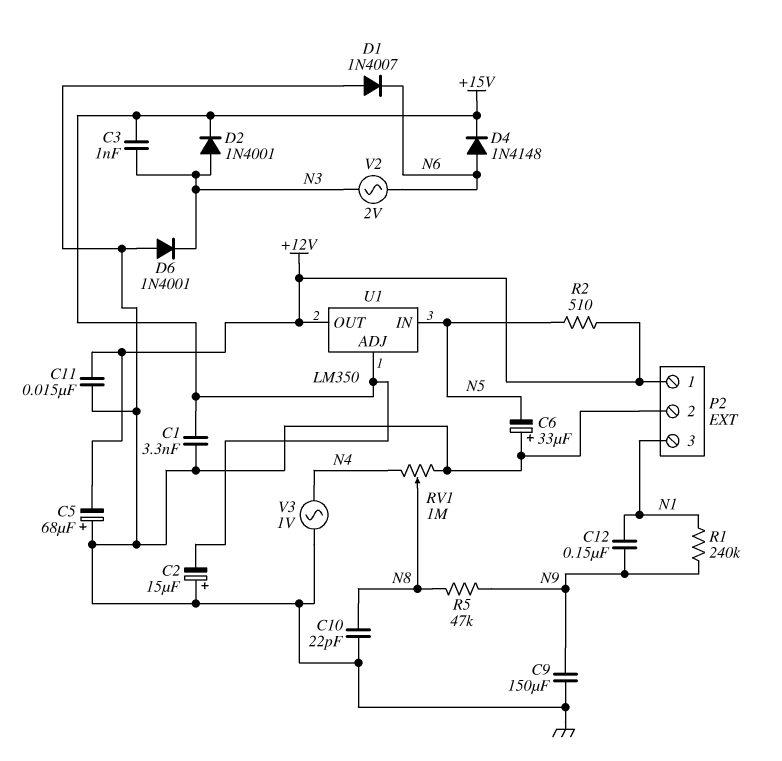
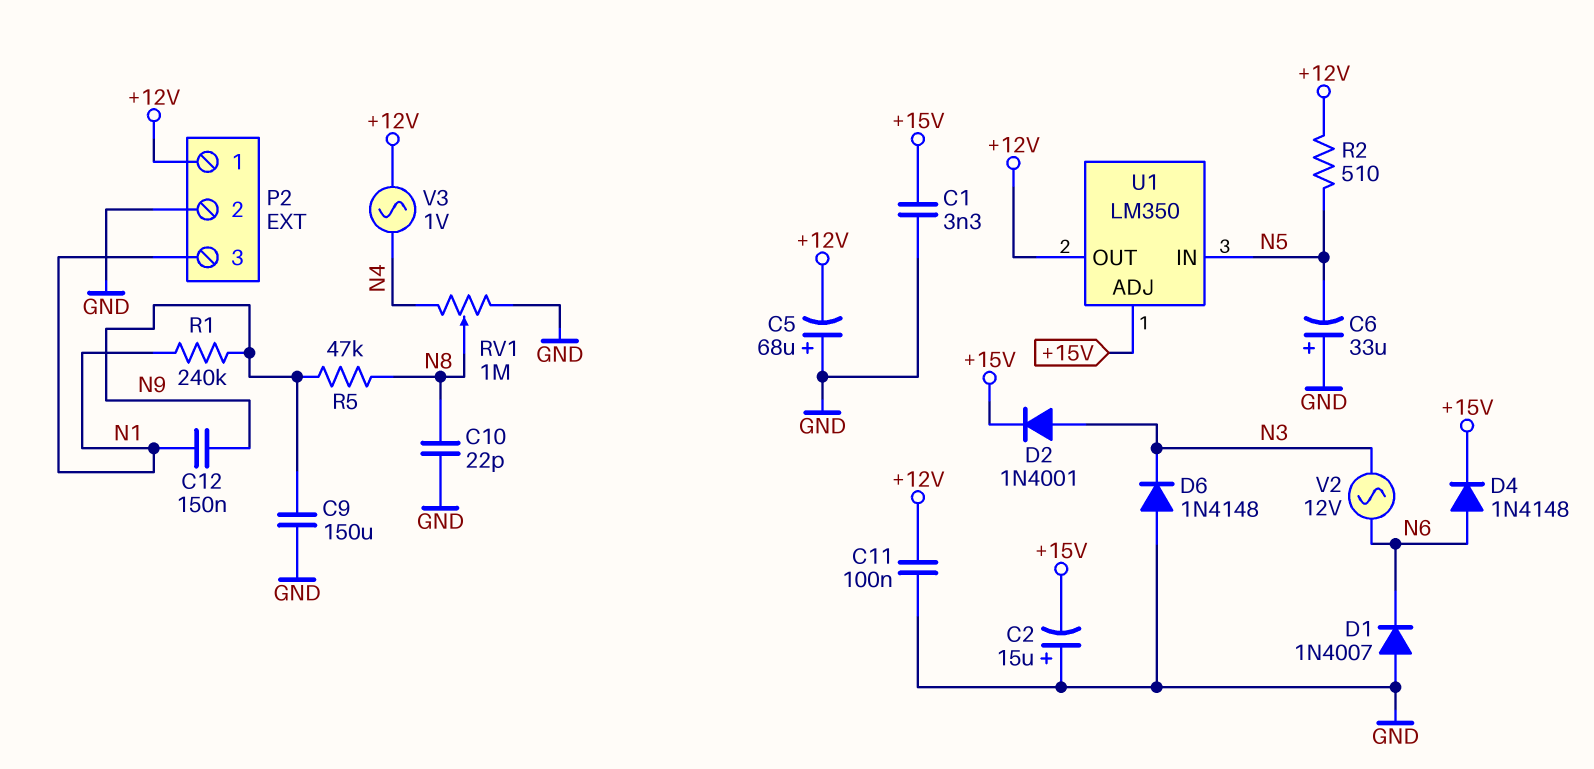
C3: 1nF (+15V, N3) -> none
C11: 15nF (+12V, GND) -> 100nF (+12V, GND)
D6: diode 1N4001 (A GND, K N3) -> diode 1N4148 (A GND, K N3)
V2: AC 2V (N3, N6) -> AC 12V (N3, N6)
V3: AC 1V (GND, N4) -> AC 1V (+12V, N4)

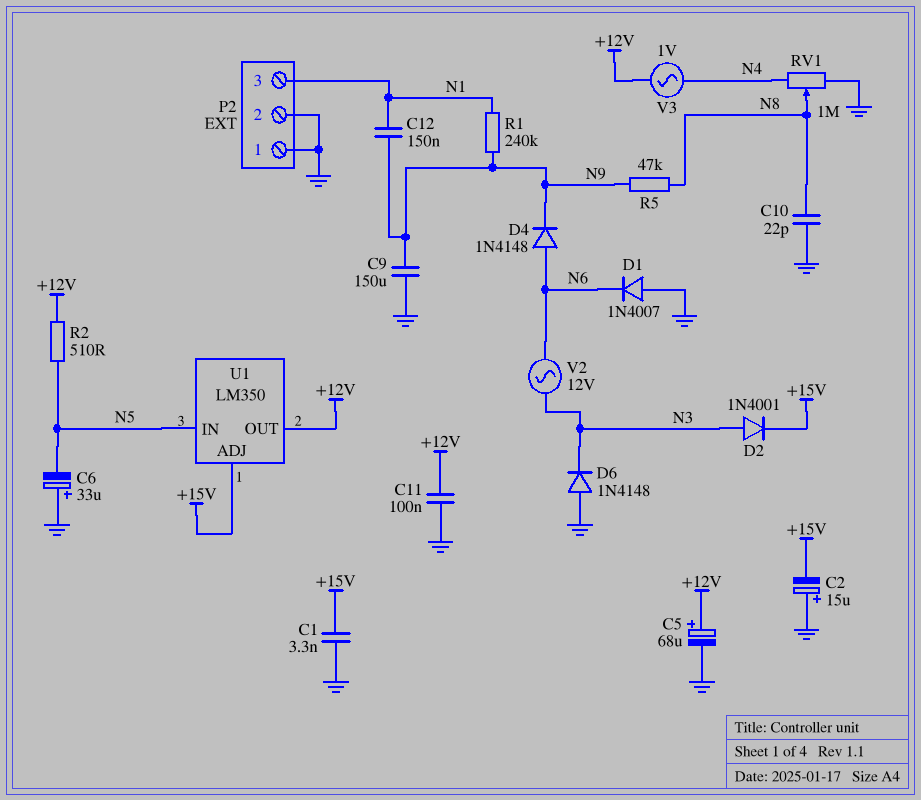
C5: 68uF (plus GND, minus +12V) -> 68uF (plus +12V, minus GND)
D4: diode 1N4148 (A N6, K +15V) -> diode 1N4148 (A N6, K N9)
P2 pin 1: +12V -> GND

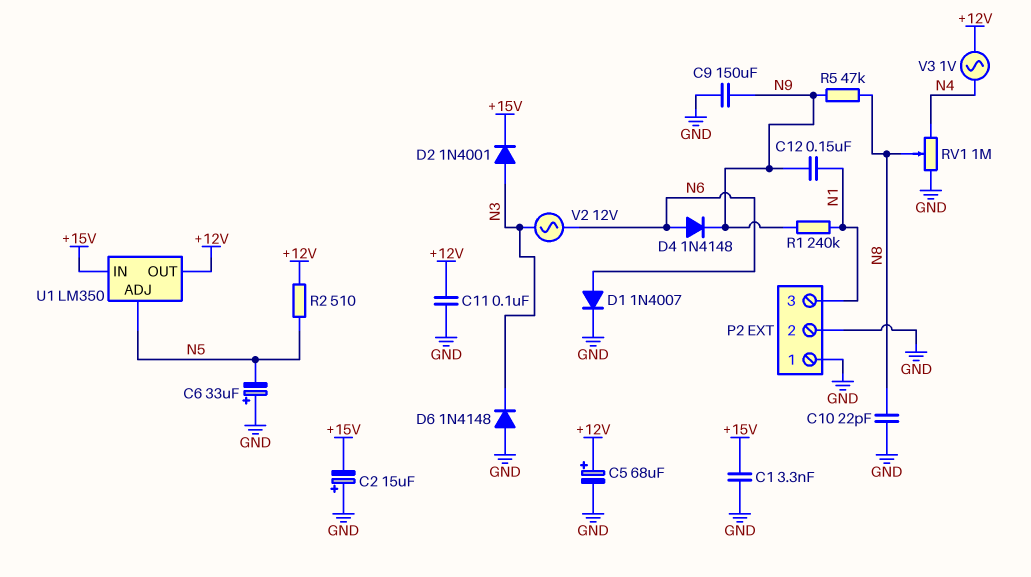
D1: diode 1N4007 (A GND, K N6) -> diode 1N4007 (A N6, K GND)
U1 pin ADJ: +15V -> N5
U1 pin IN: N5 -> +15V

